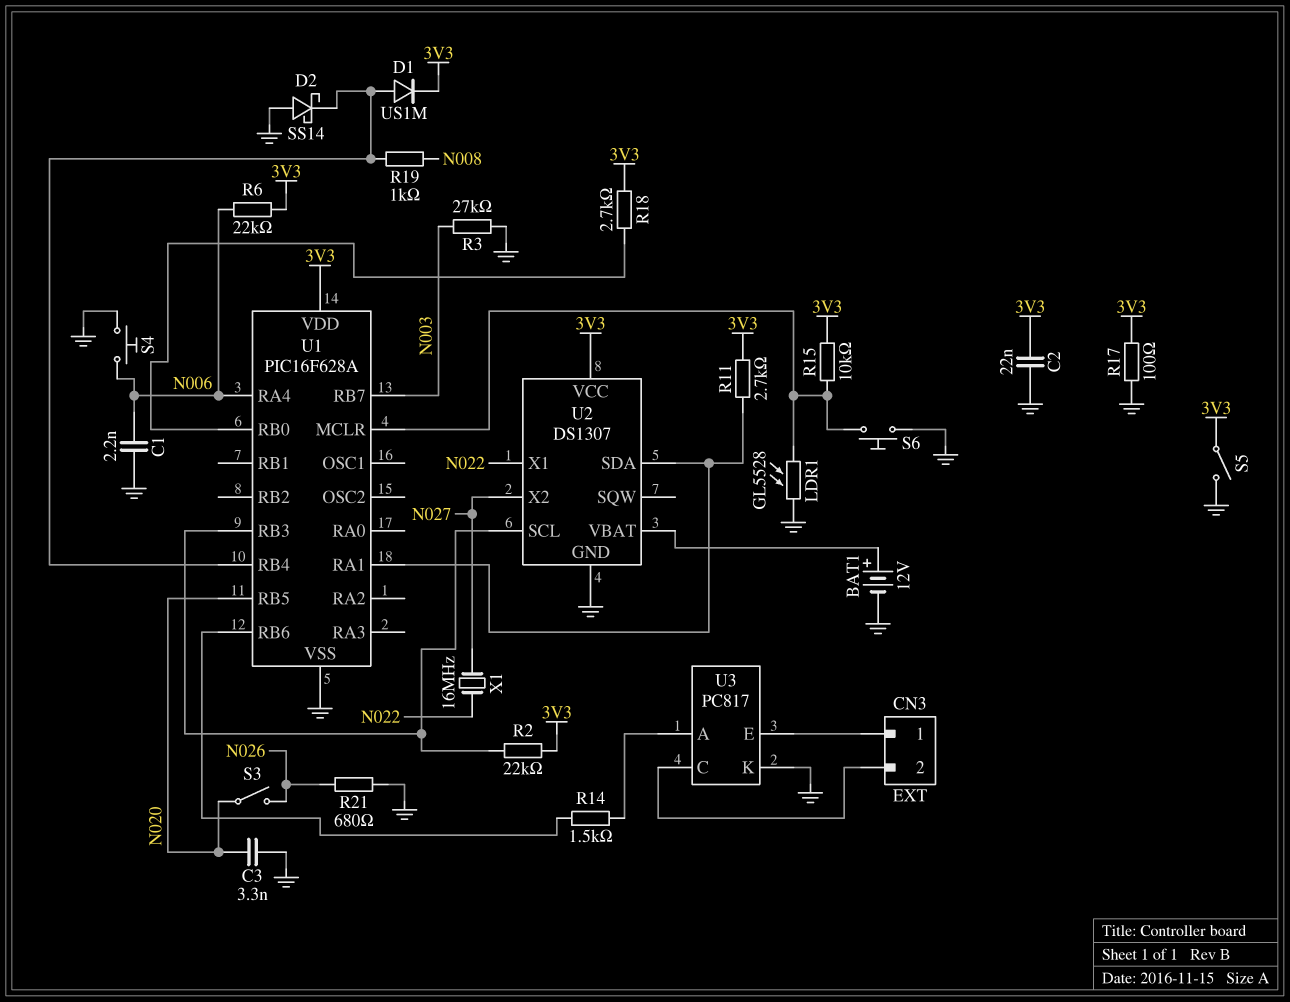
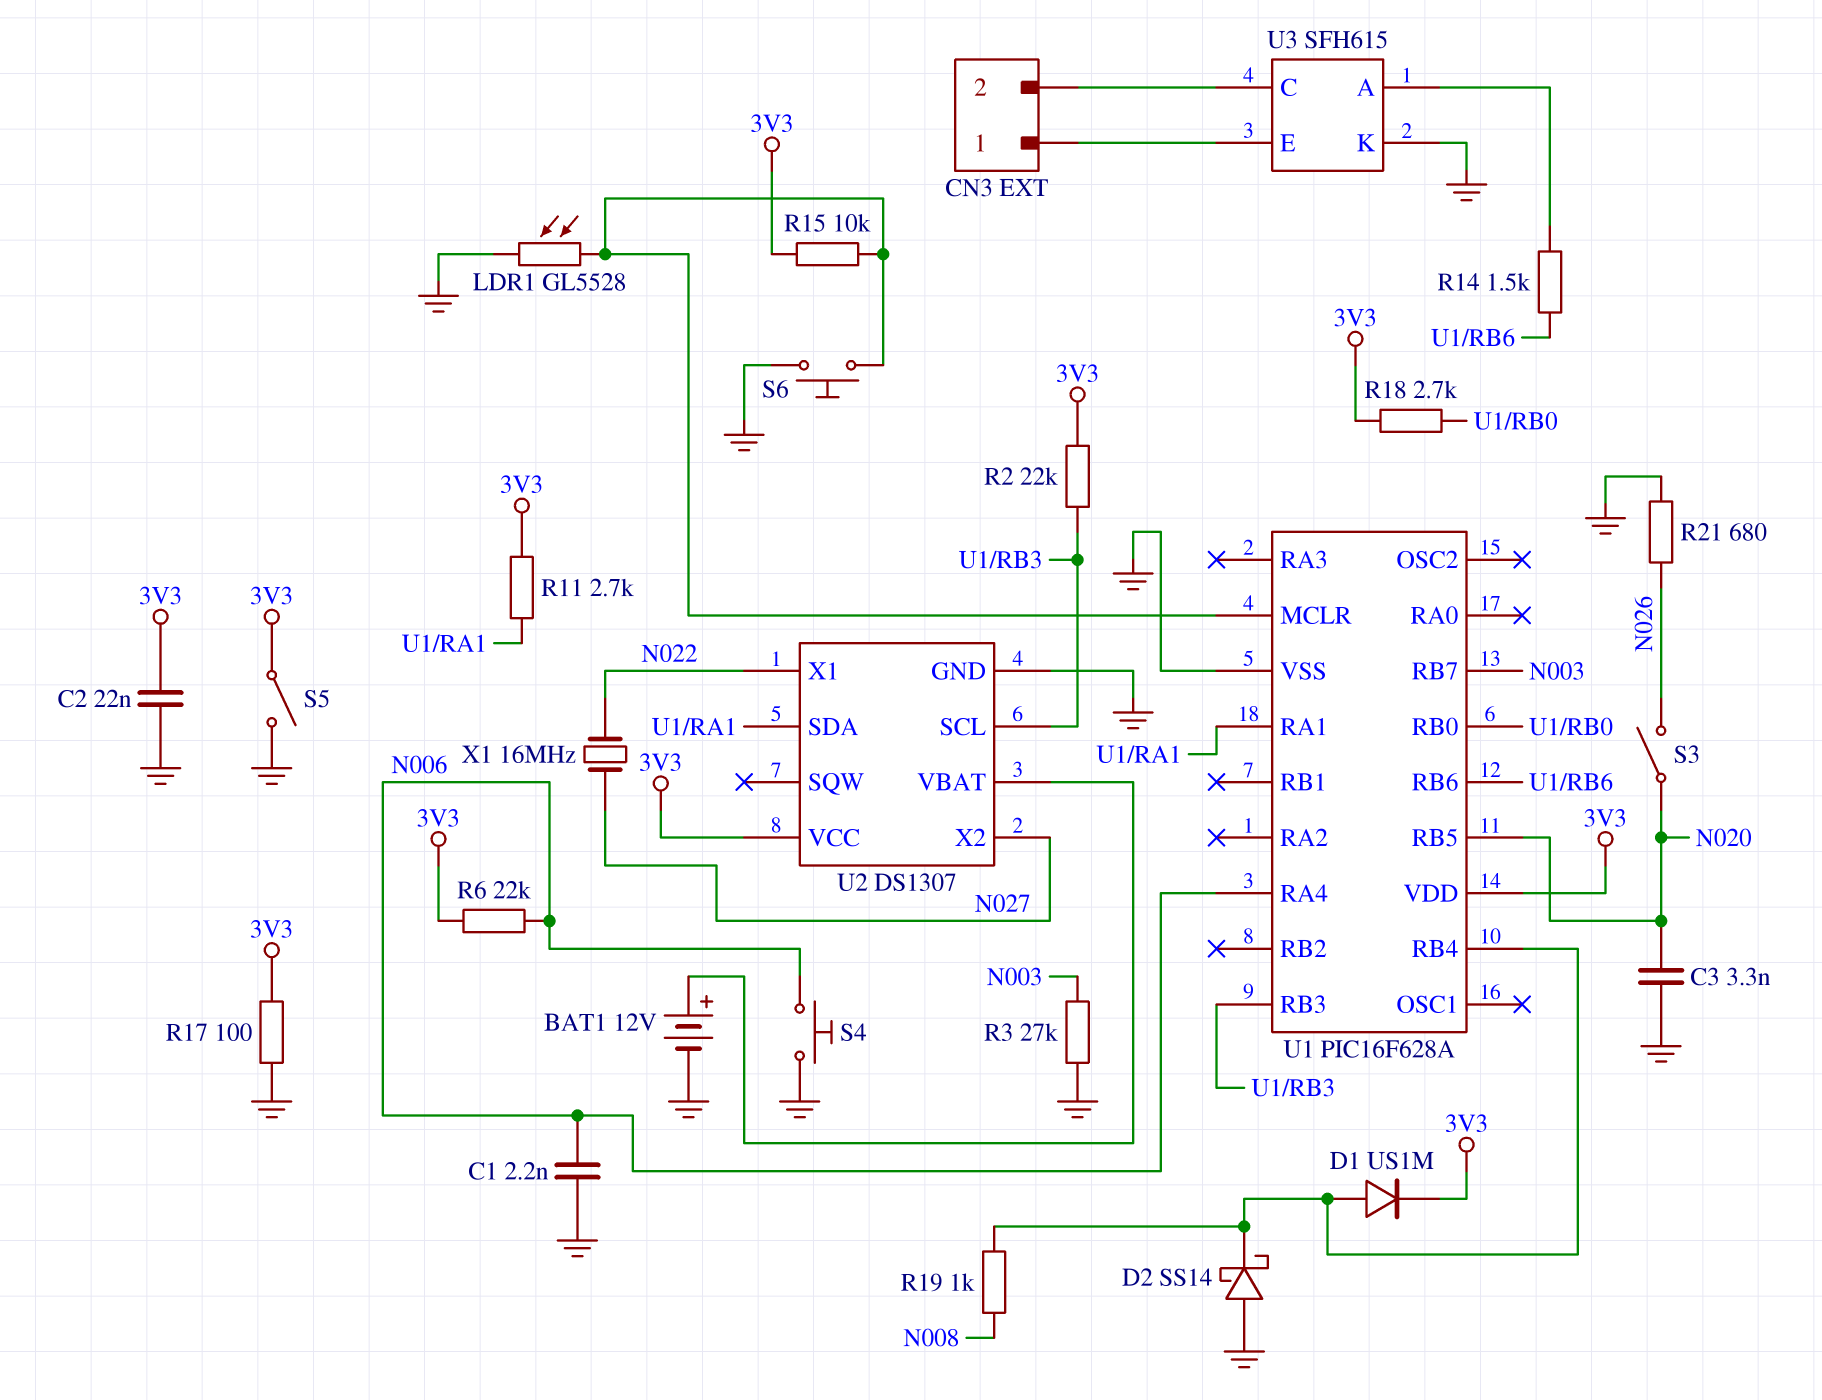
U3: PC817 -> SFH615

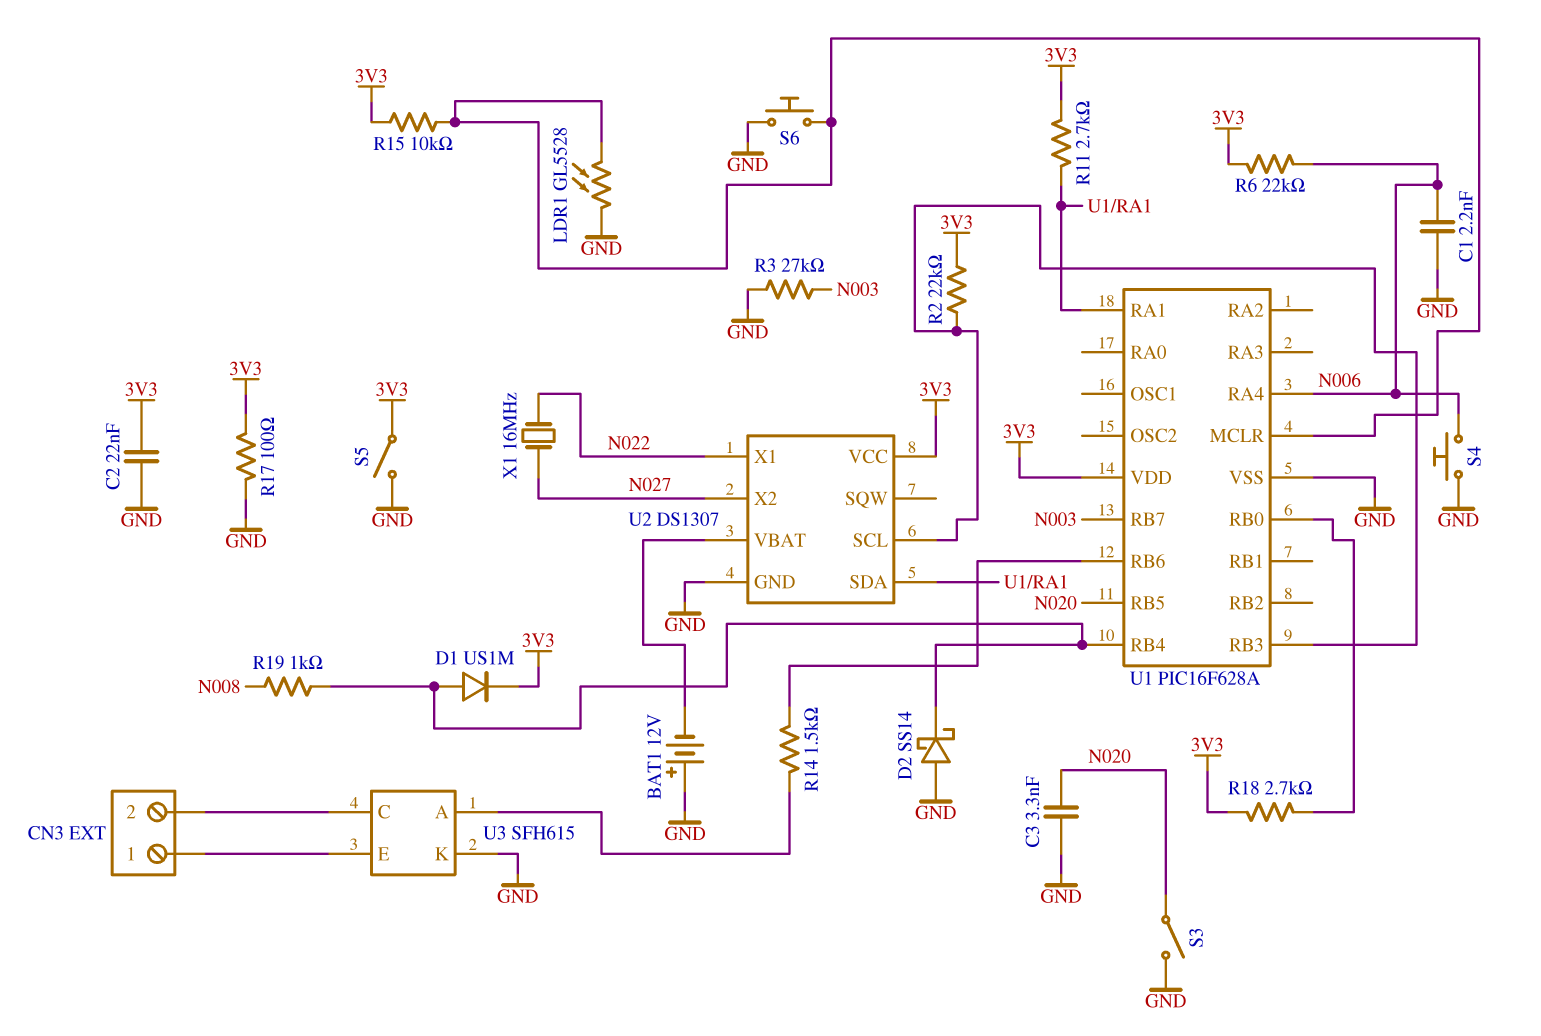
BAT1: 12V (plus U2/VBAT, minus GND) -> 12V (plus GND, minus U2/VBAT)
R21: 680 (GND, N026) -> none
S3: switch (N020, N026) -> switch (GND, N020)

